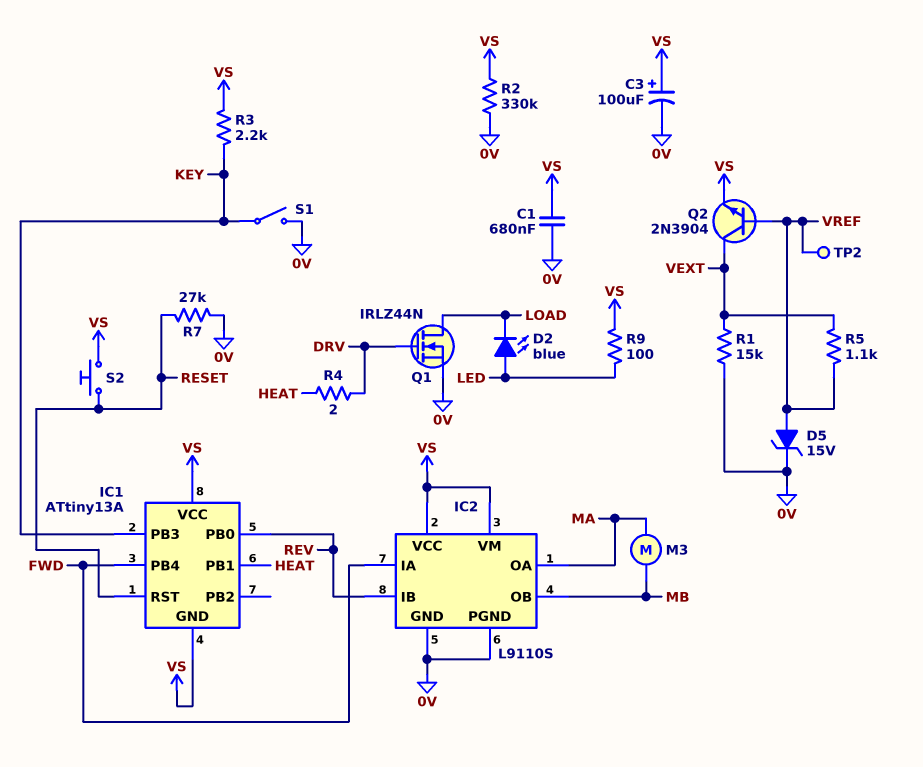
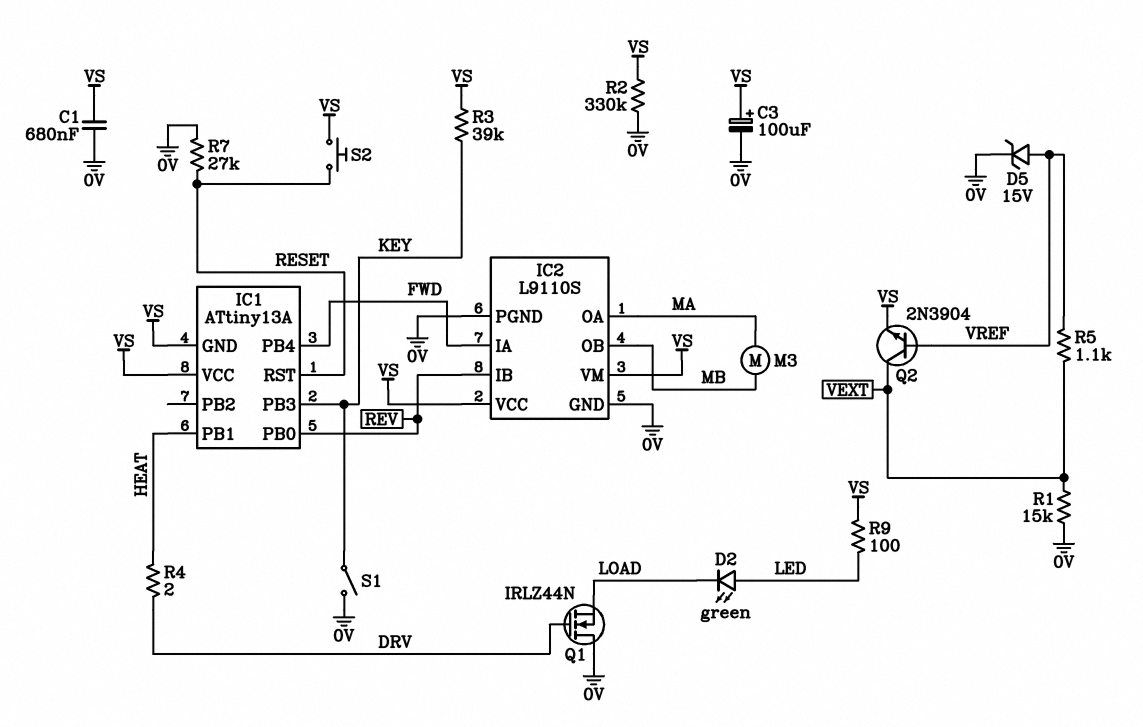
D2: LED blue (A LED, K LOAD) -> LED green (A LED, K LOAD)
Q1: NMOS IRLZ44N (G DRV, D LOAD, S 0V) -> NMOS IRLZ44N (G DRV, D 0V, S LOAD)
R3: 2.2k (KEY, VS) -> 39k (KEY, VS)
TP2: test point (VREF) -> none

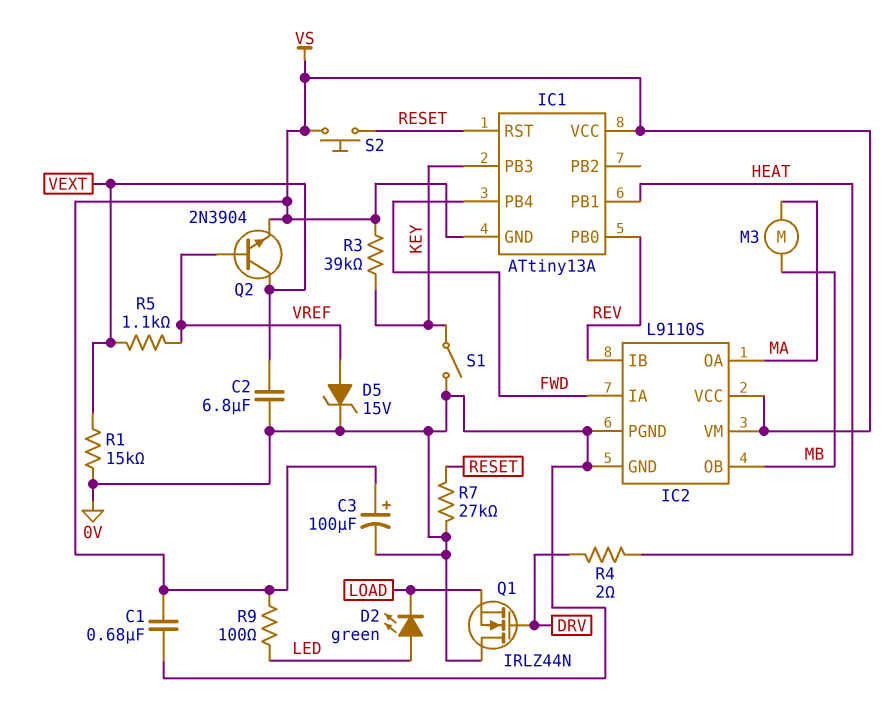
C2: none -> 6.8uF (0V, VEXT)
R2: 330k (0V, VS) -> none

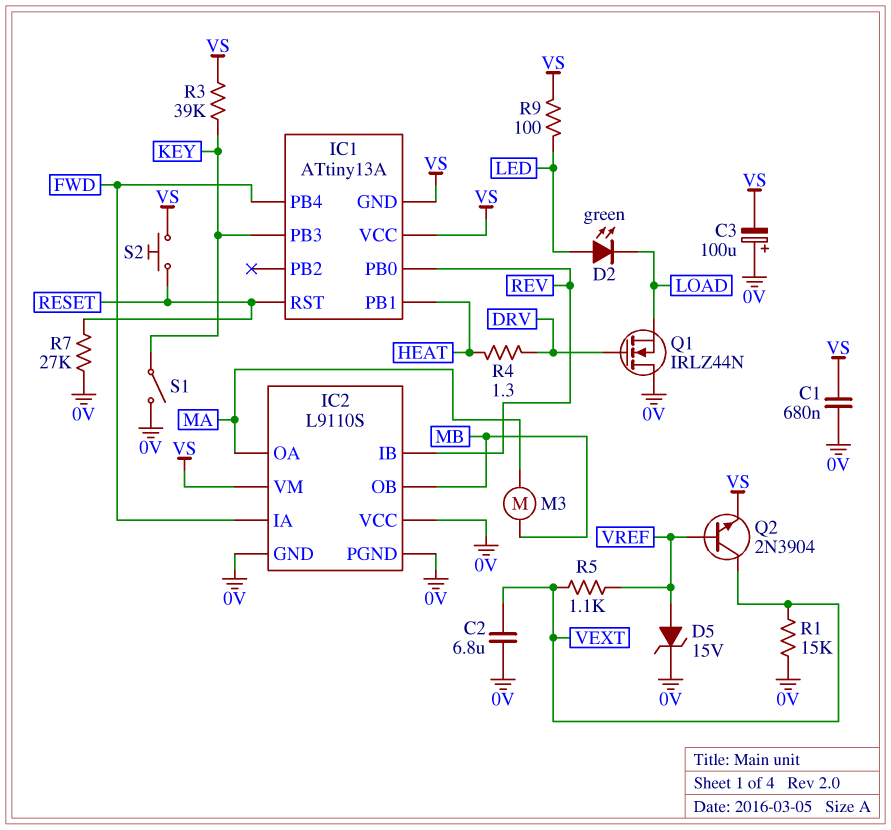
C3: 100uF (plus VS, minus 0V) -> 100uF (plus 0V, minus VS)
IC2 pin VCC: VS -> 0V
R4: 2 (DRV, HEAT) -> 1.3 (DRV, HEAT)

